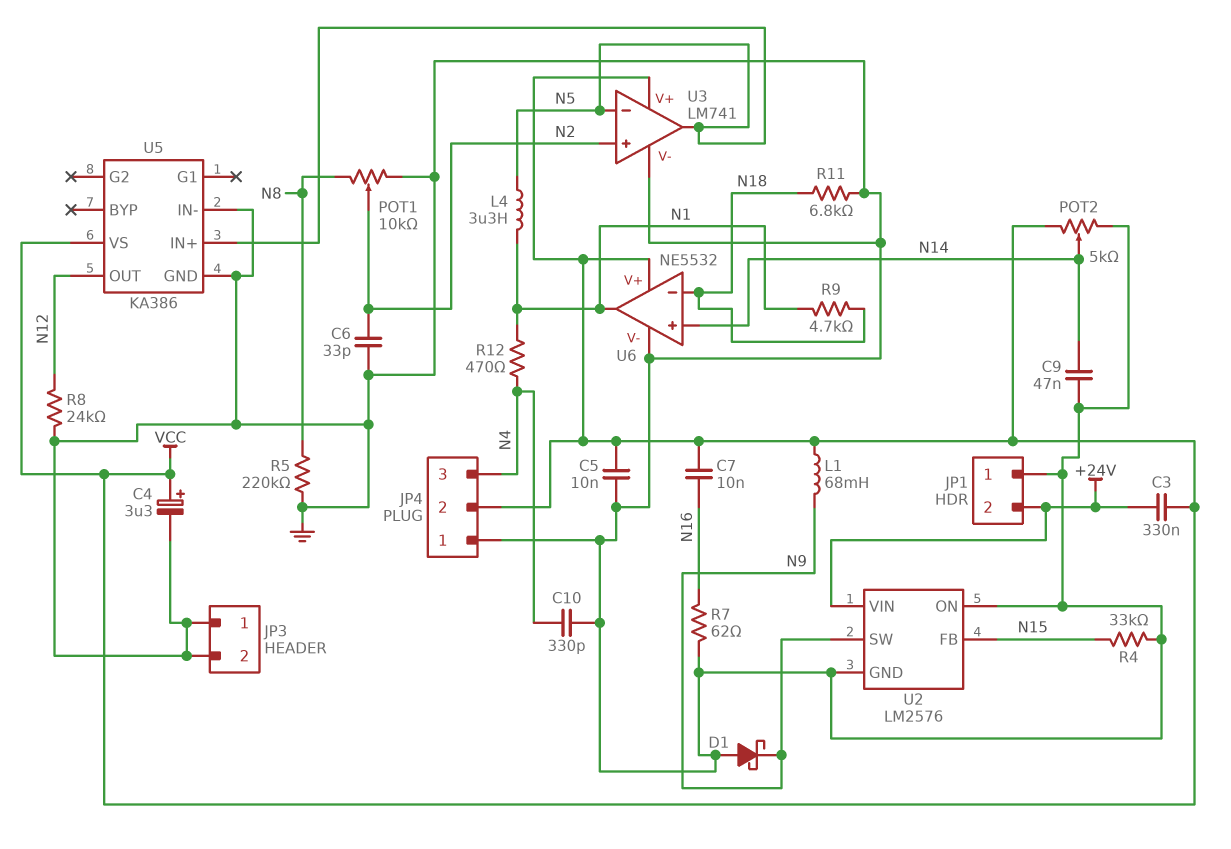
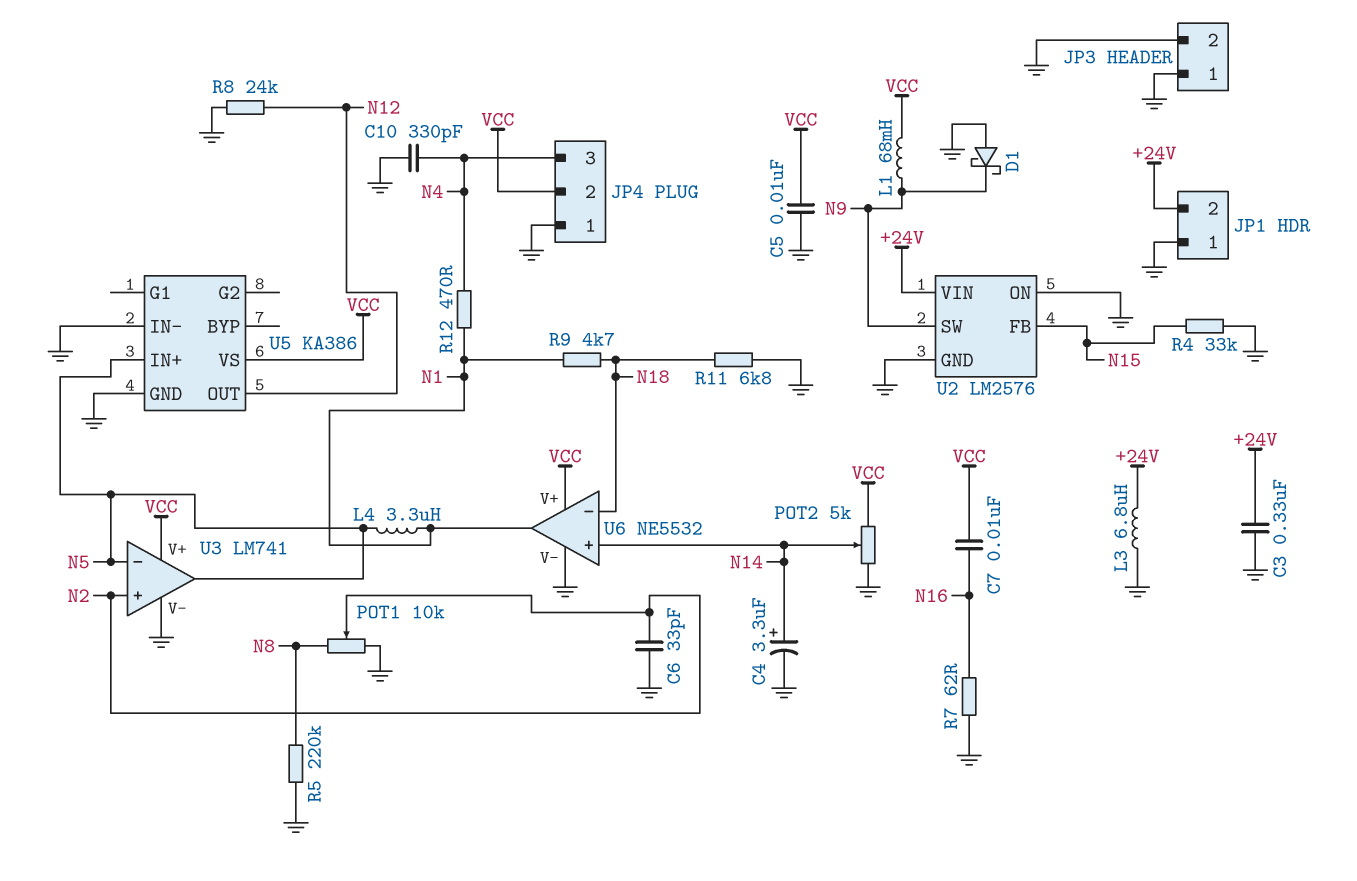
C3: 330nF (+24V, VCC) -> 330nF (+24V, GND)
C4: 3.3uF (plus VCC, minus GND) -> 3.3uF (plus N14, minus GND)
C9: 47nF (GND, N14) -> none
L3: none -> 6.8uH (+24V, GND)

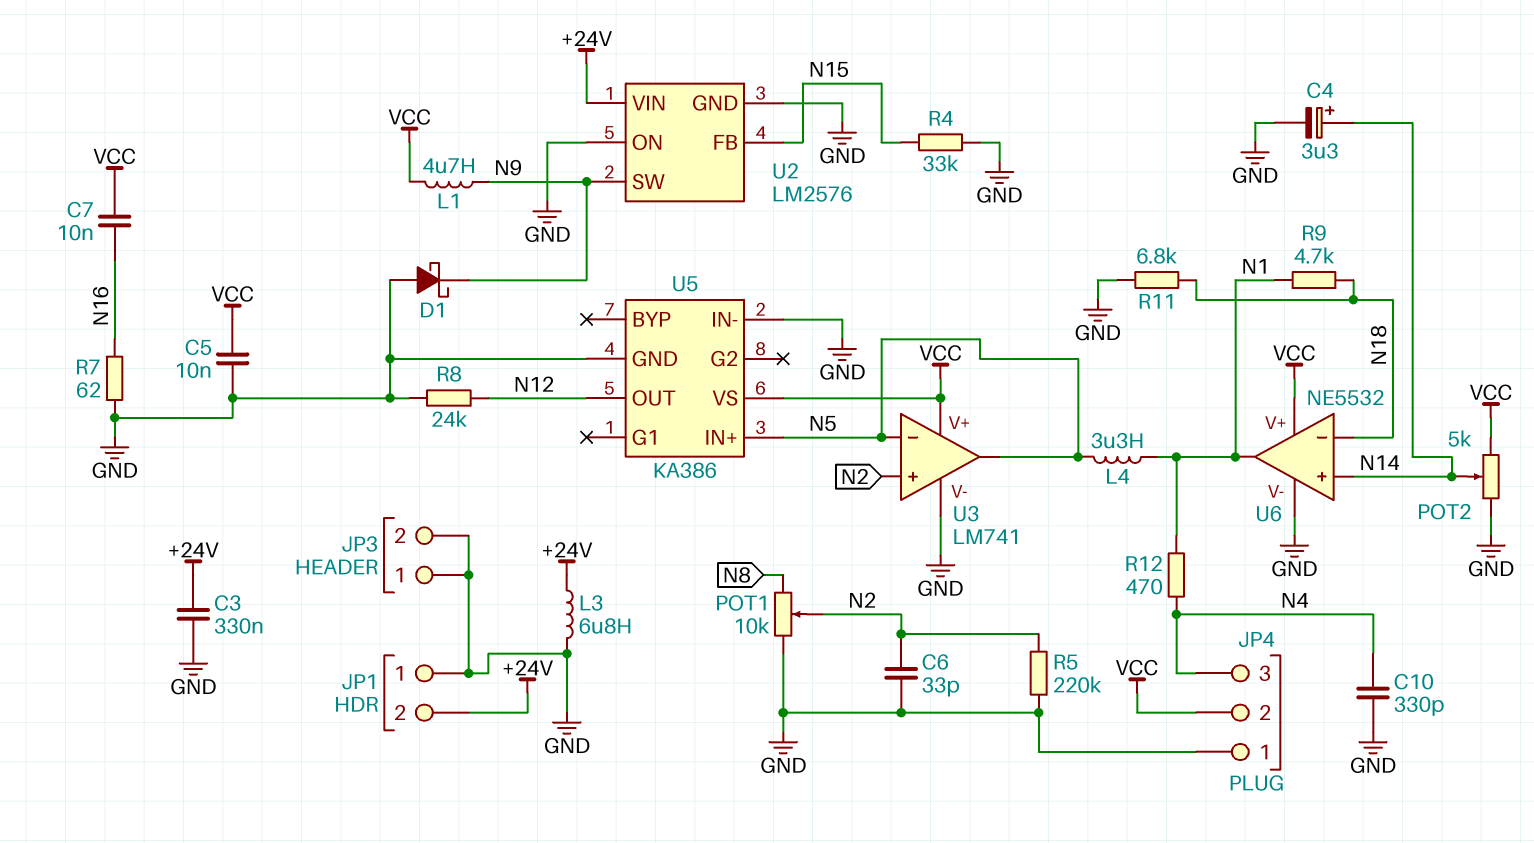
L1: 68mH (N9, VCC) -> 4.7uH (N9, VCC)
R5: 220k (GND, N8) -> 220k (GND, N2)

